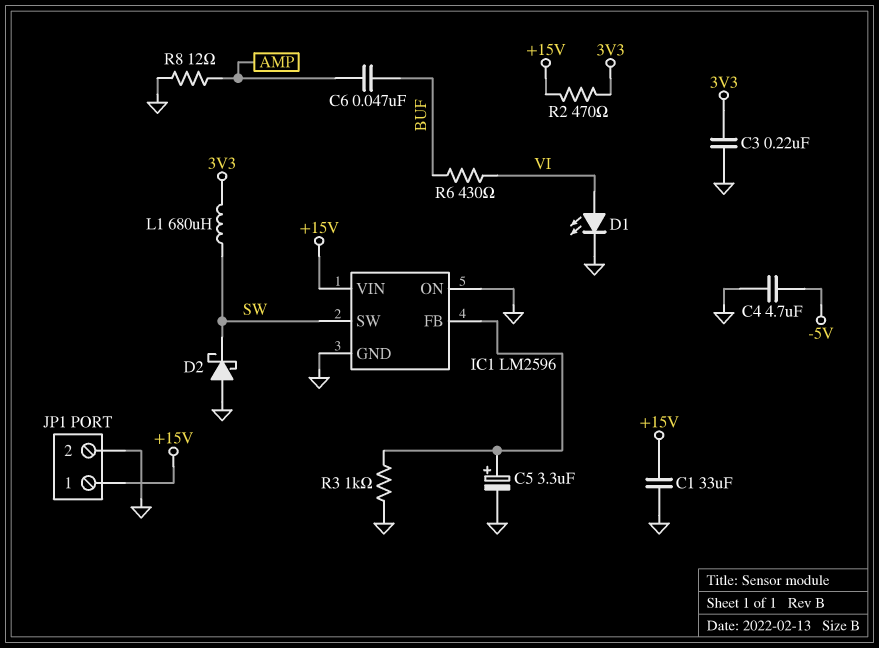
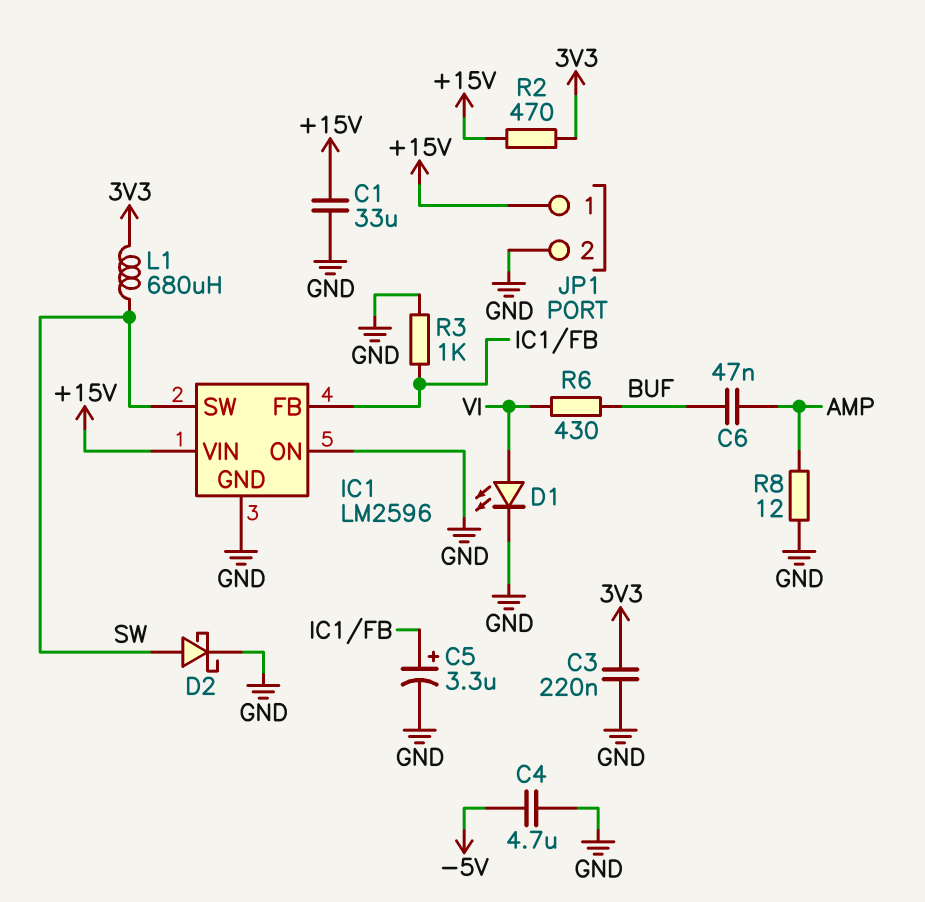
D2: schottky (A GND, K SW) -> schottky (A SW, K GND)

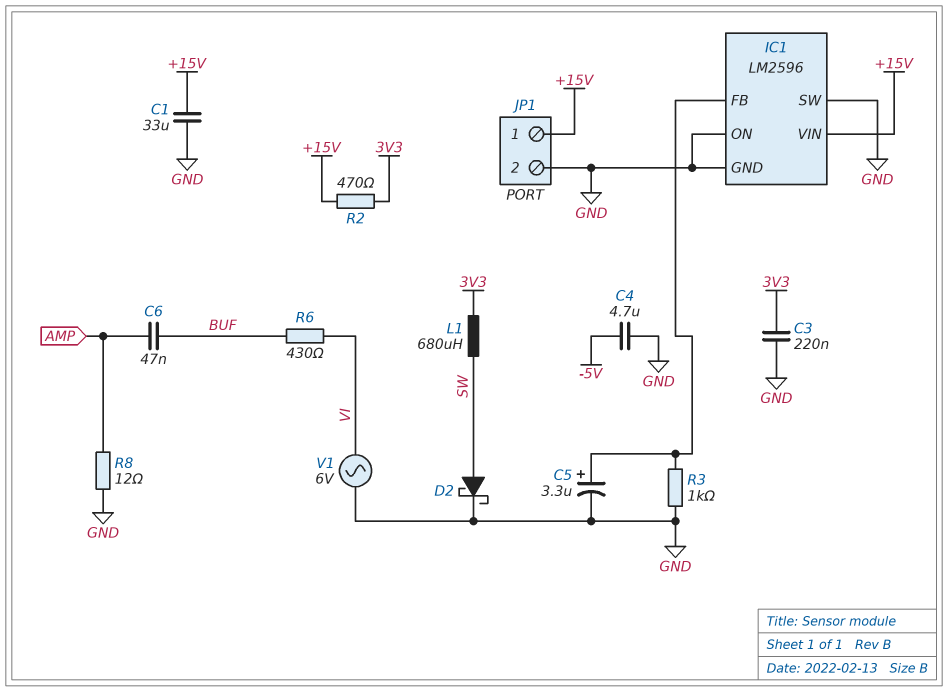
D1: LED (A VI, K GND) -> none
IC1 pin SW: SW -> GND
V1: none -> AC 6V (GND, VI)

